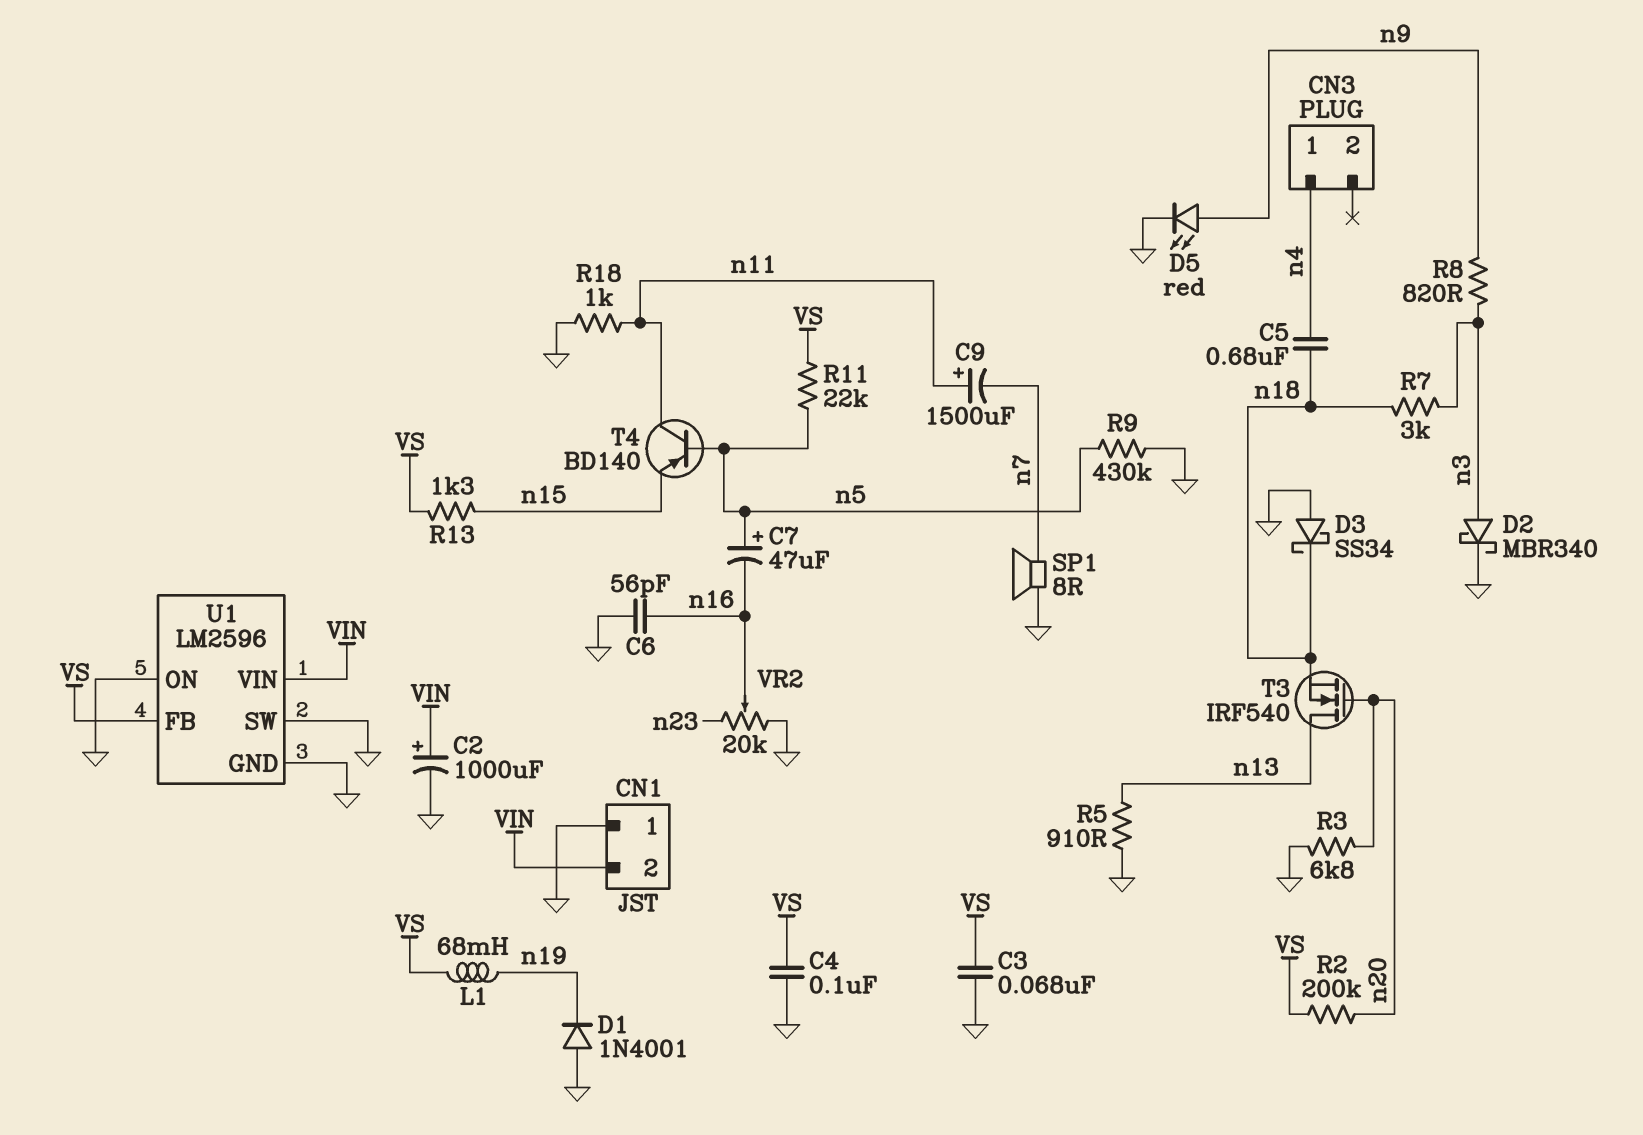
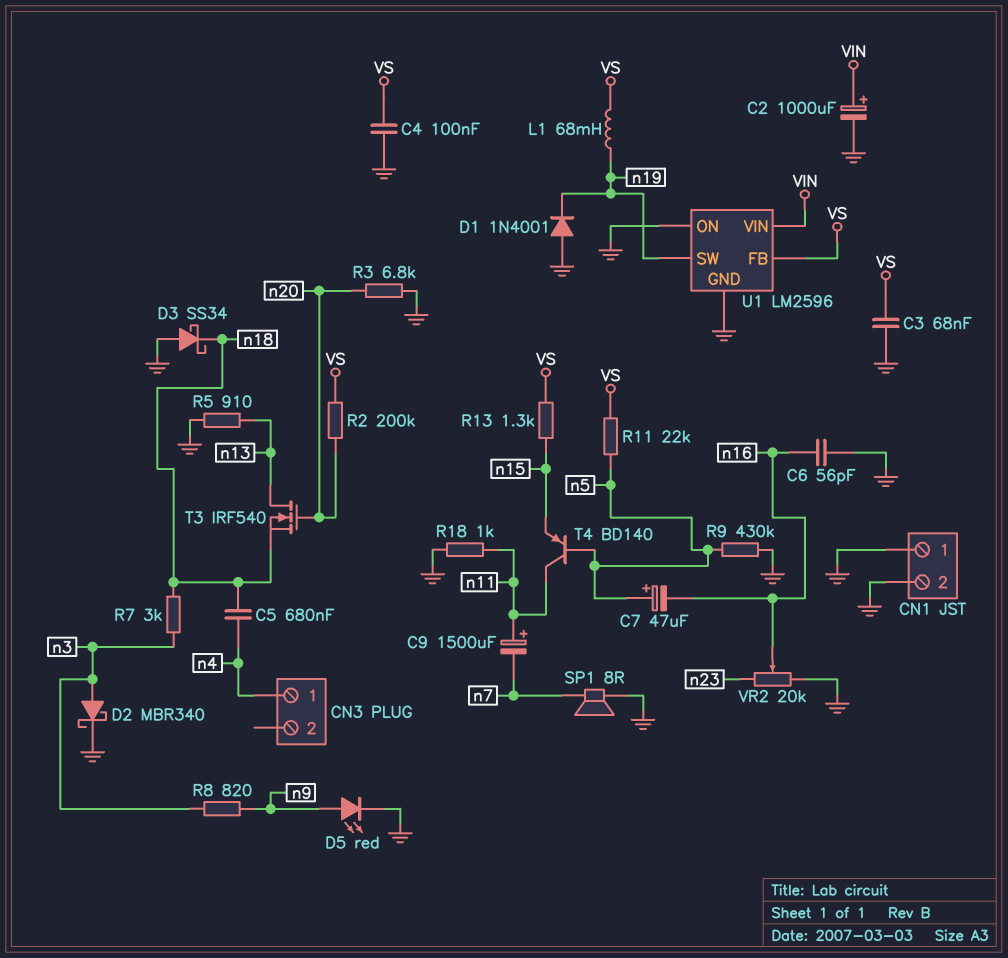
CN1 pin 2: VIN -> GND
U1 pin SW: GND -> n19

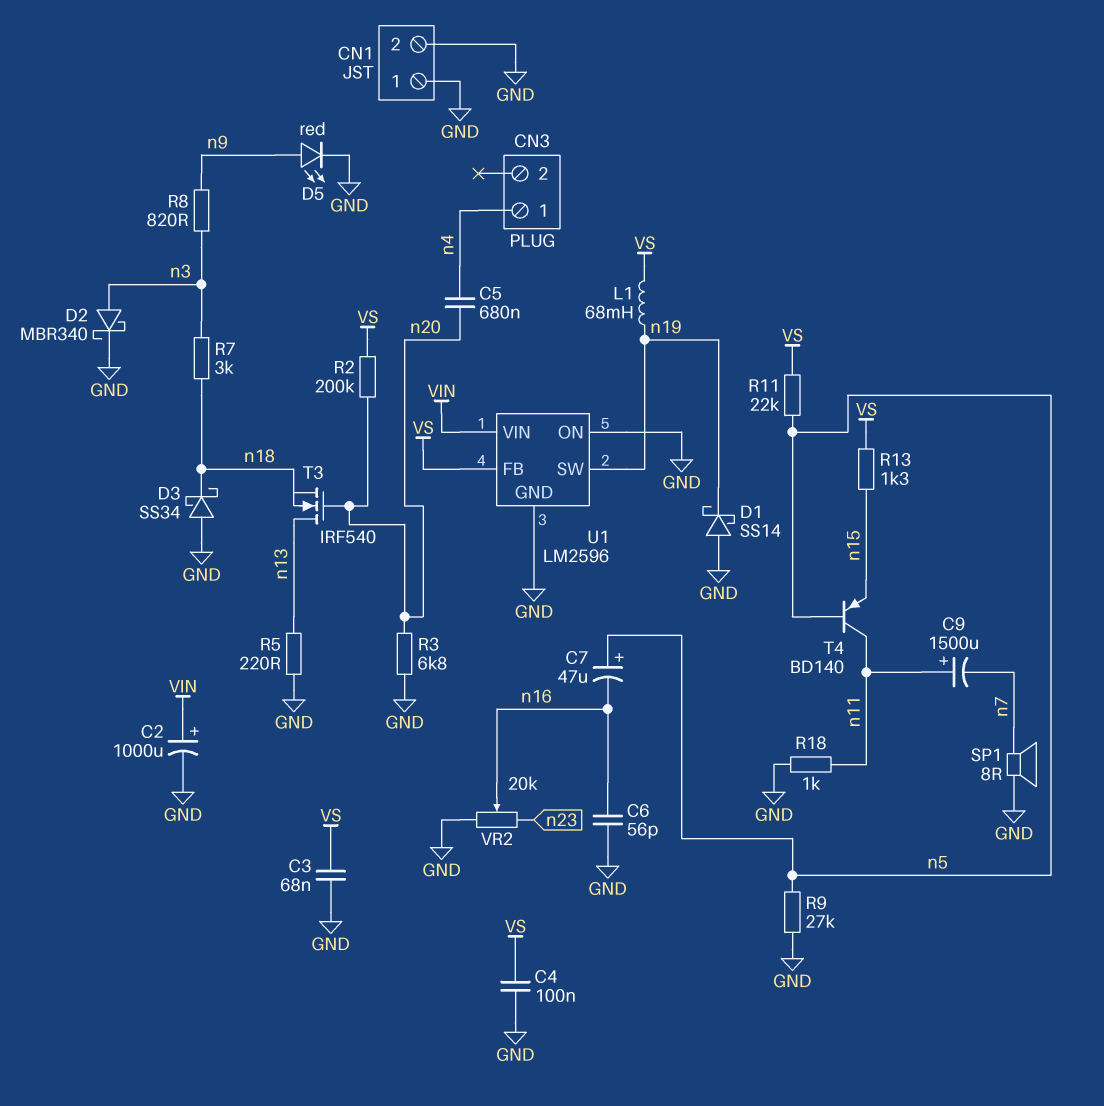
C5: 680nF (n4, n18) -> 680nF (n4, n20)
D1: diode 1N4001 (A GND, K n19) -> schottky SS14 (A GND, K n19)
R5: 910 (GND, n13) -> 220 (GND, n13)
R9: 430k (GND, n5) -> 27k (GND, n5)

